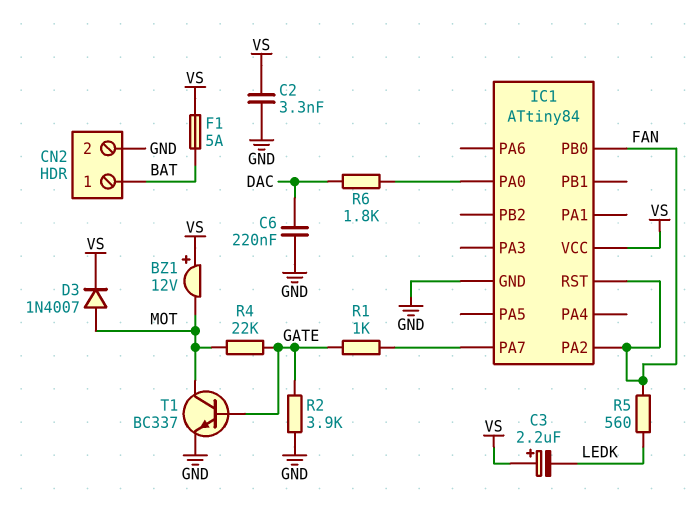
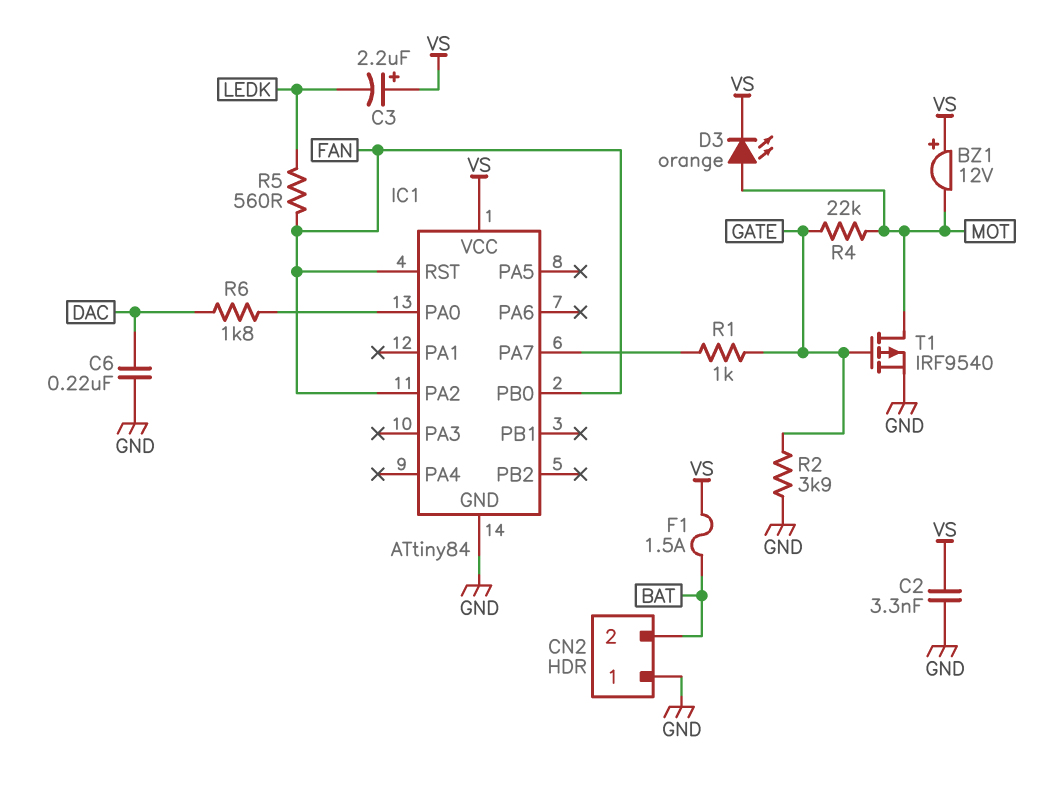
CN2 pin 1: BAT -> GND
CN2 pin 2: GND -> BAT
D3: diode 1N4007 (A MOT, K VS) -> LED orange (A MOT, K VS)
F1: 5A (BAT, VS) -> 1.5A (BAT, VS)
T1: NPN BC337 (B GATE, C MOT, E GND) -> PMOS IRF9540 (G GATE, D MOT, S GND)

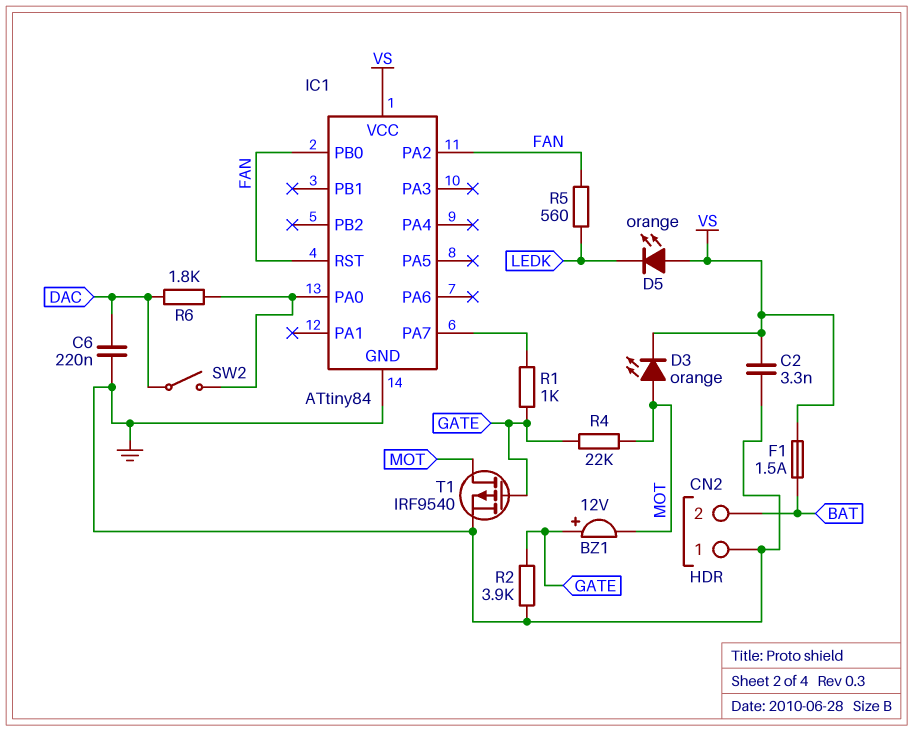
BZ1: buzzer 12V (plus VS, minus MOT) -> buzzer 12V (plus GATE, minus MOT)
C3: 2.2uF (plus VS, minus LEDK) -> none
D5: none -> LED orange (A VS, K LEDK)
SW2: none -> switch (DAC, IC1/PA0)

